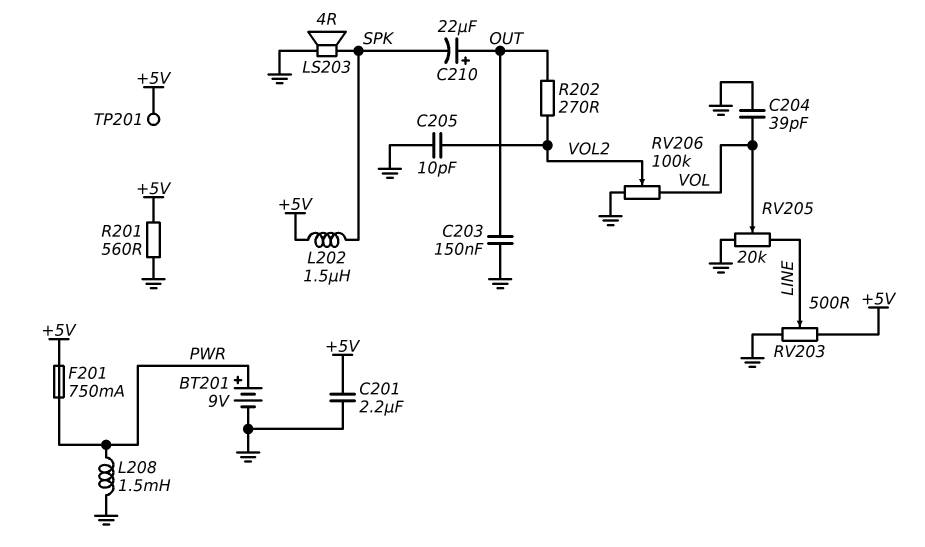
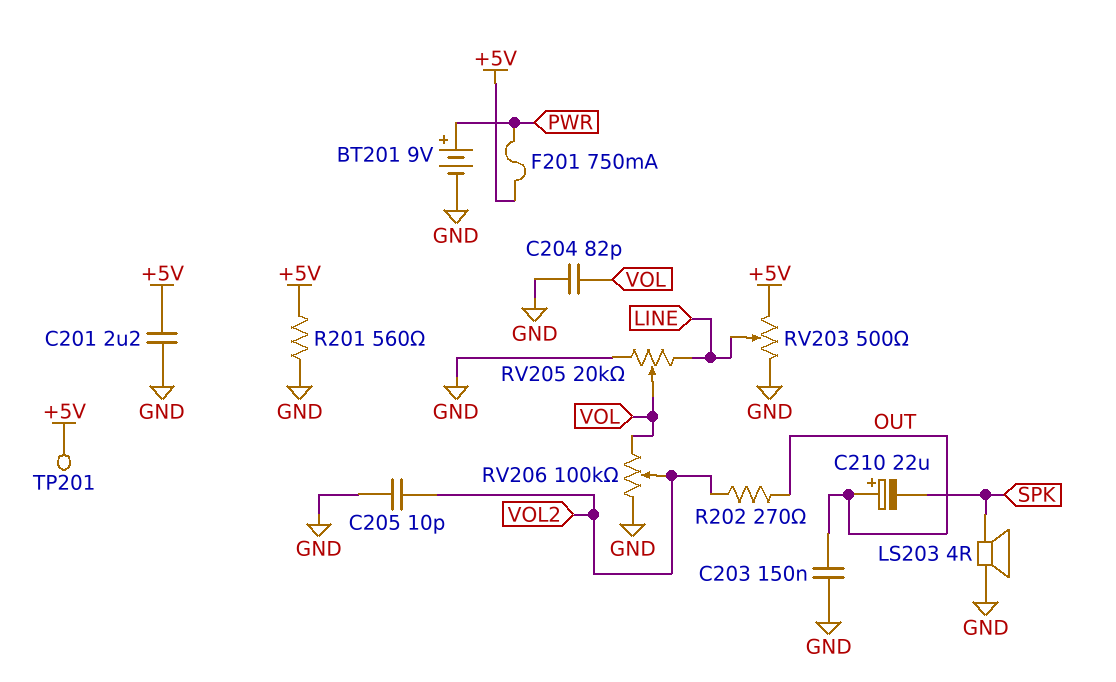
C204: 39pF (GND, VOL) -> 82pF (GND, VOL)
L202: 1.5uH (+5V, SPK) -> none
L208: 1.5mH (GND, PWR) -> none

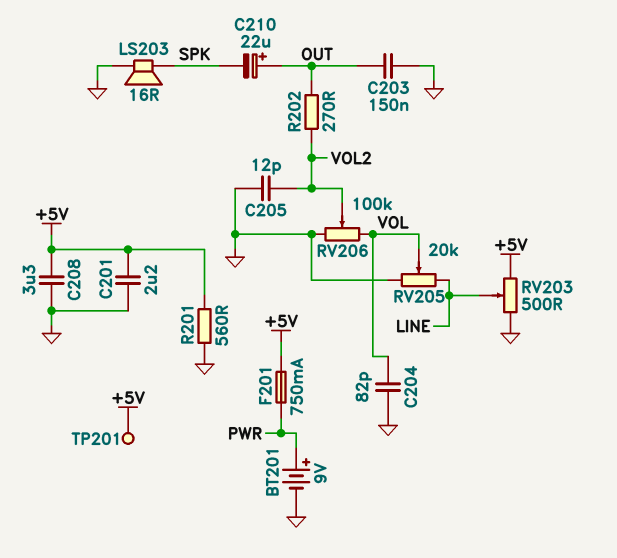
C205: 10pF (GND, VOL2) -> 12pF (GND, VOL2)
C208: none -> 3.3uF (+5V, GND)
LS203: speaker 4R (GND, SPK) -> speaker 16R (GND, SPK)

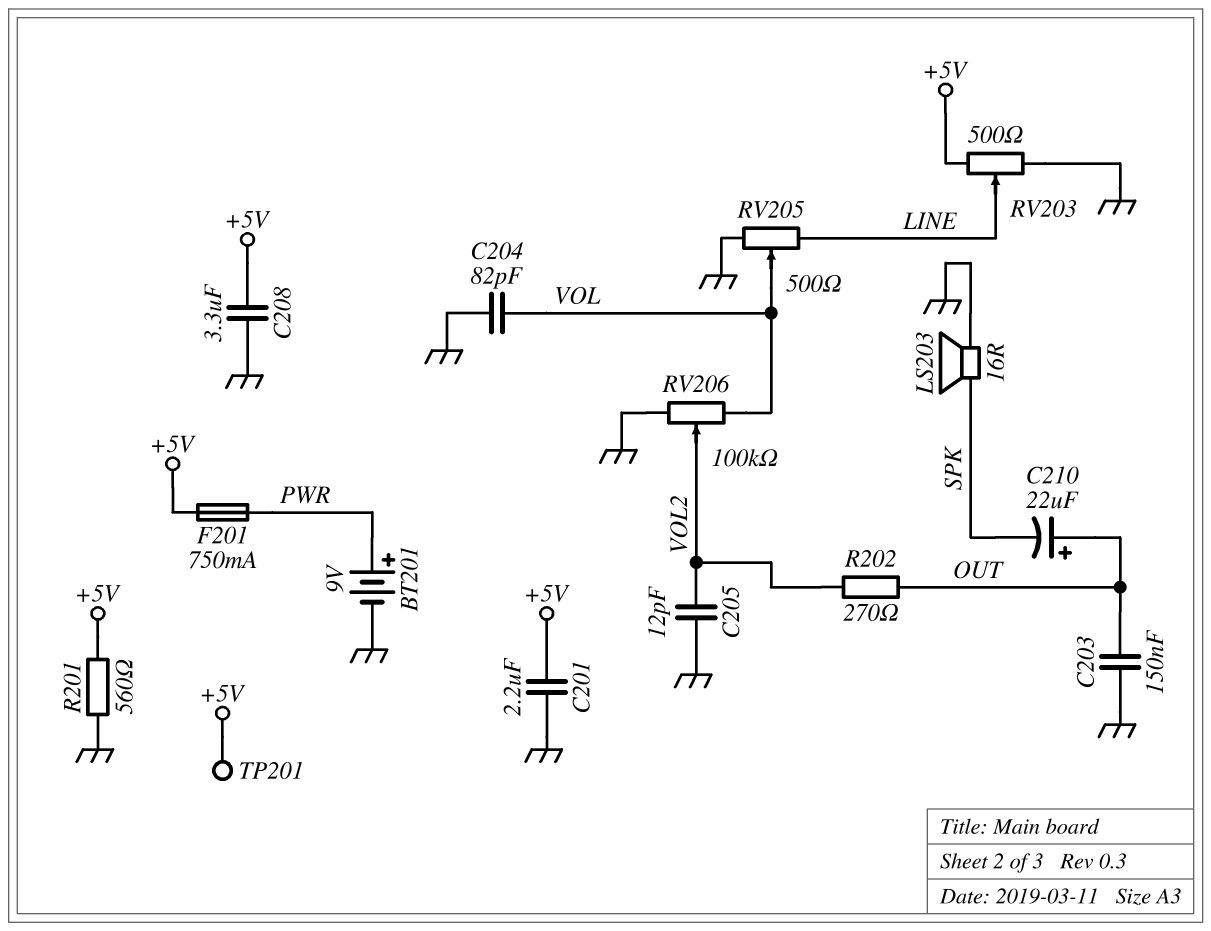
RV205: 20k (GND, LINE, wiper VOL) -> 500 (GND, LINE, wiper VOL)

